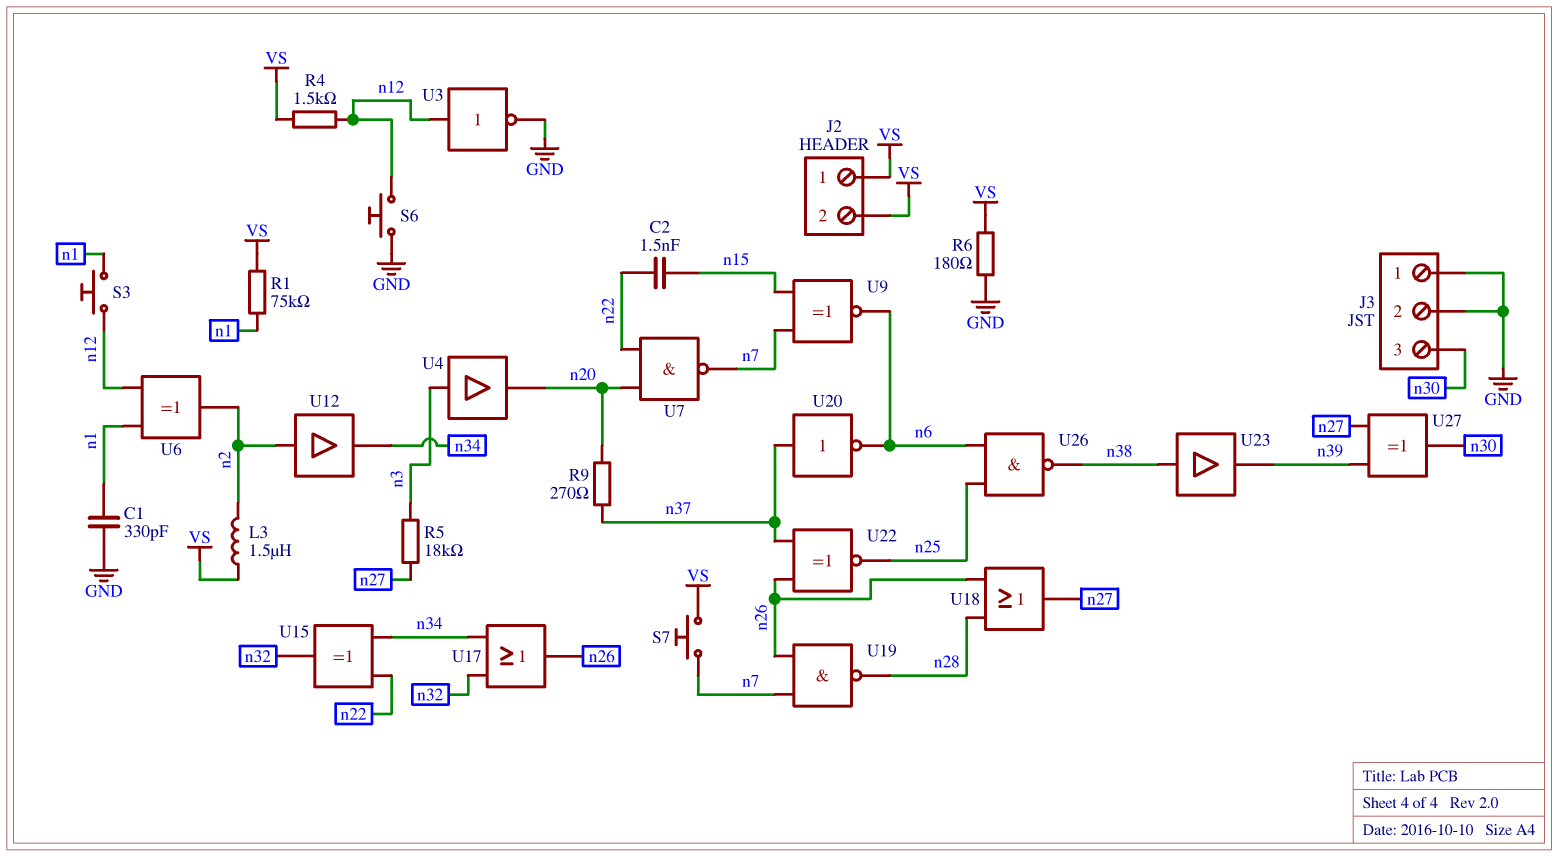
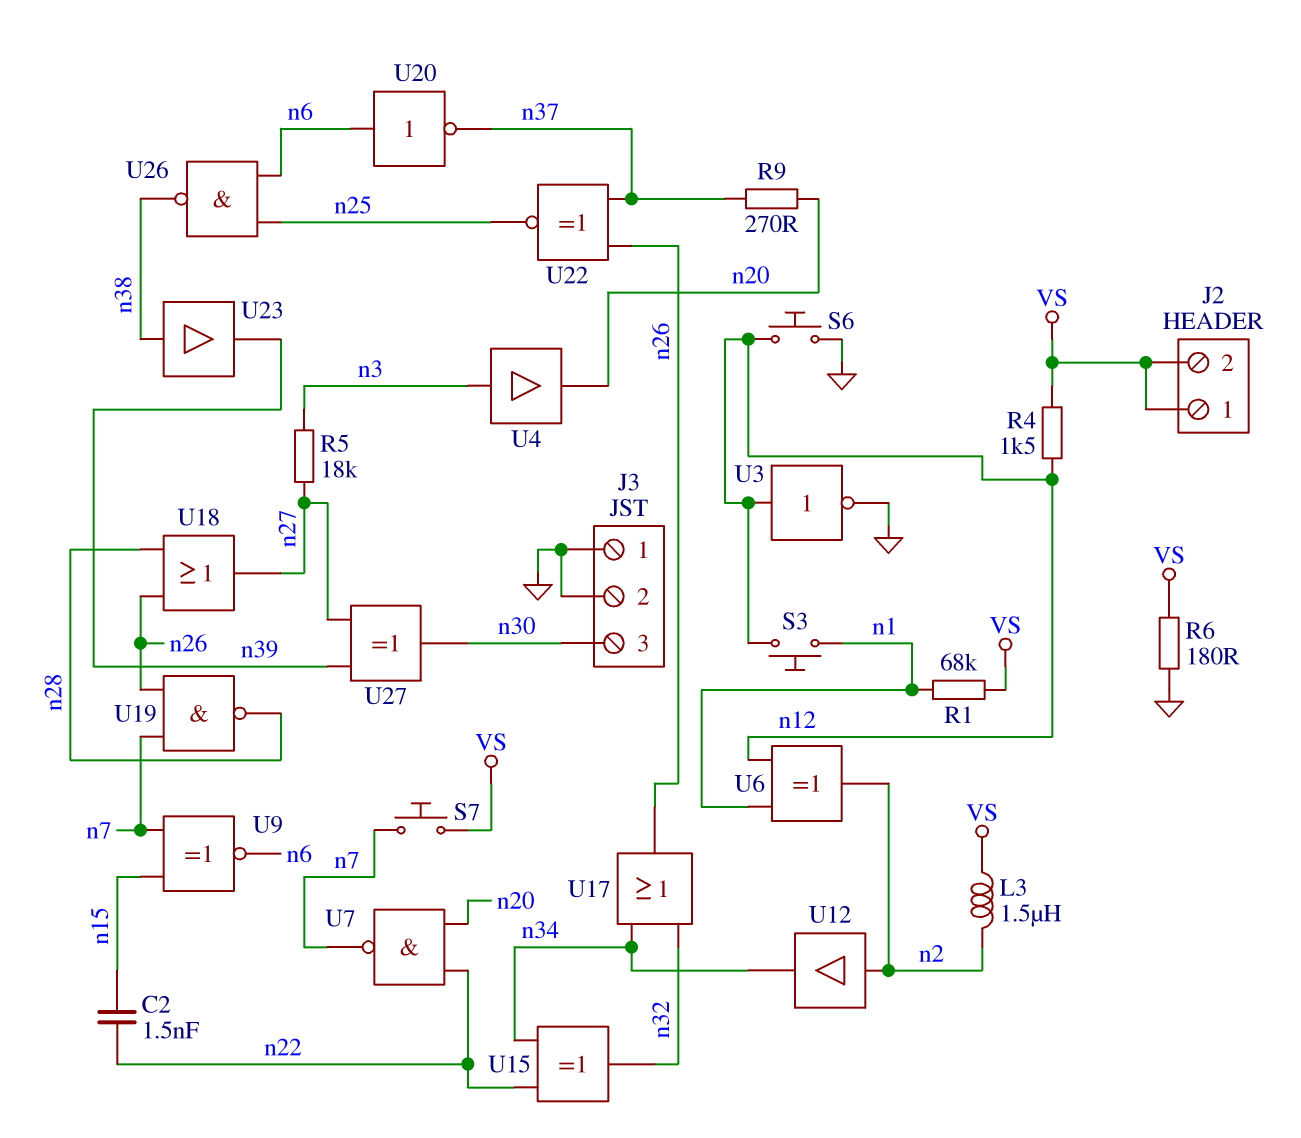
C1: 330pF (GND, n1) -> none
R1: 75k (VS, n1) -> 68k (VS, n1)
U20: NOT (in n37, out n6) -> NOT (in n6, out n37)

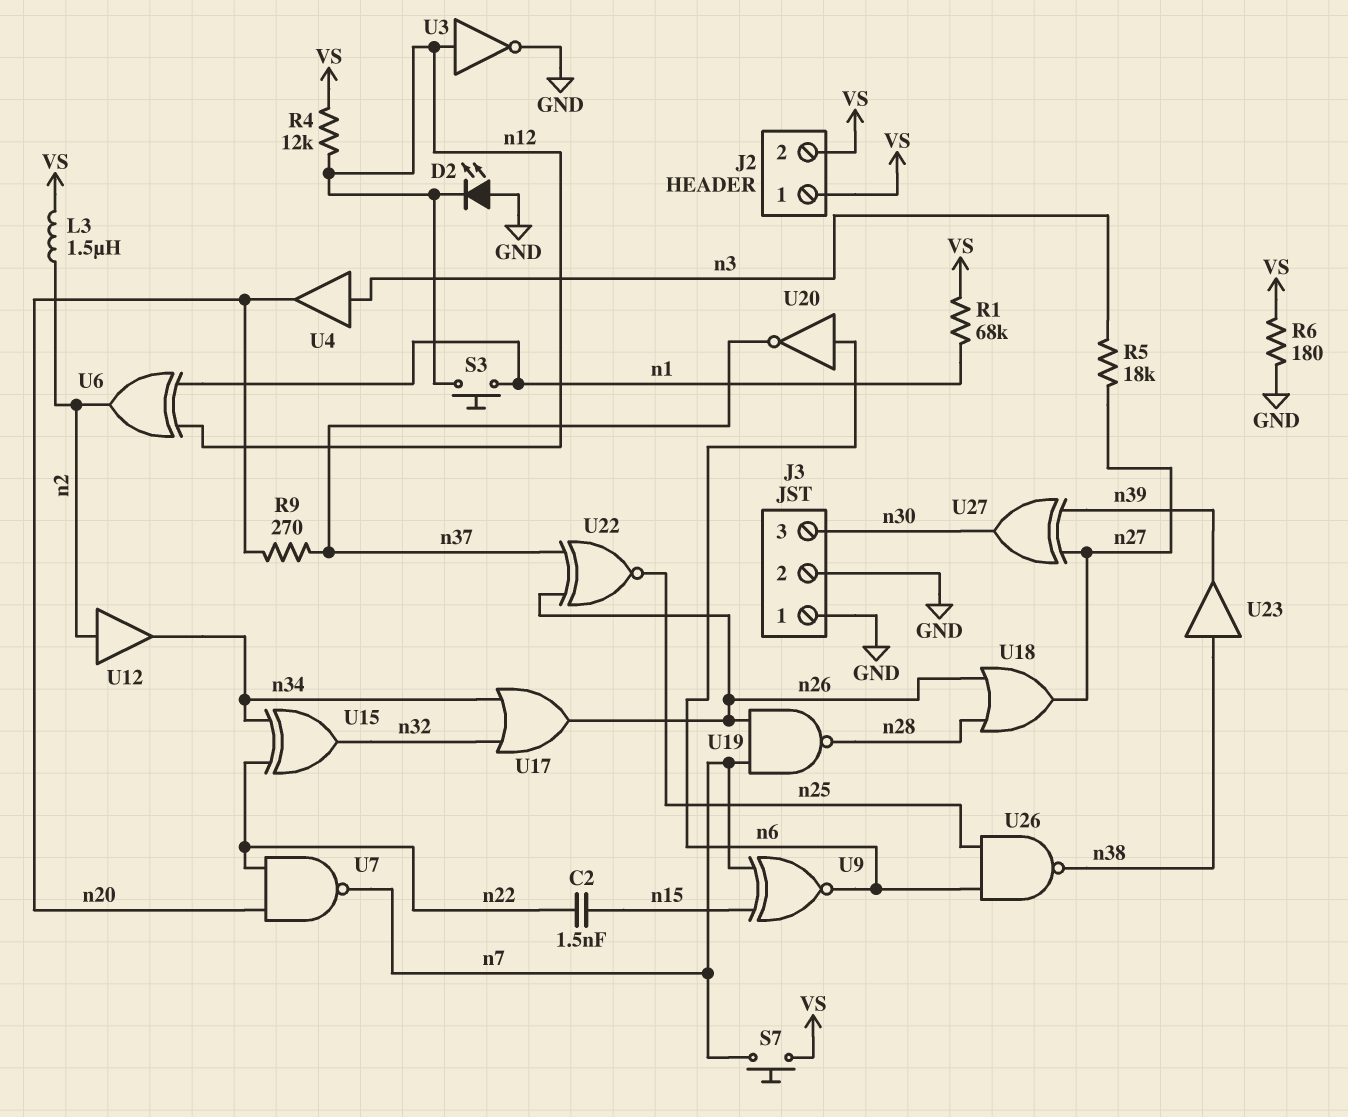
D2: none -> LED (A GND, K n12)
R4: 1.5k (VS, n12) -> 12k (VS, n12)
S6: button (GND, n12) -> none

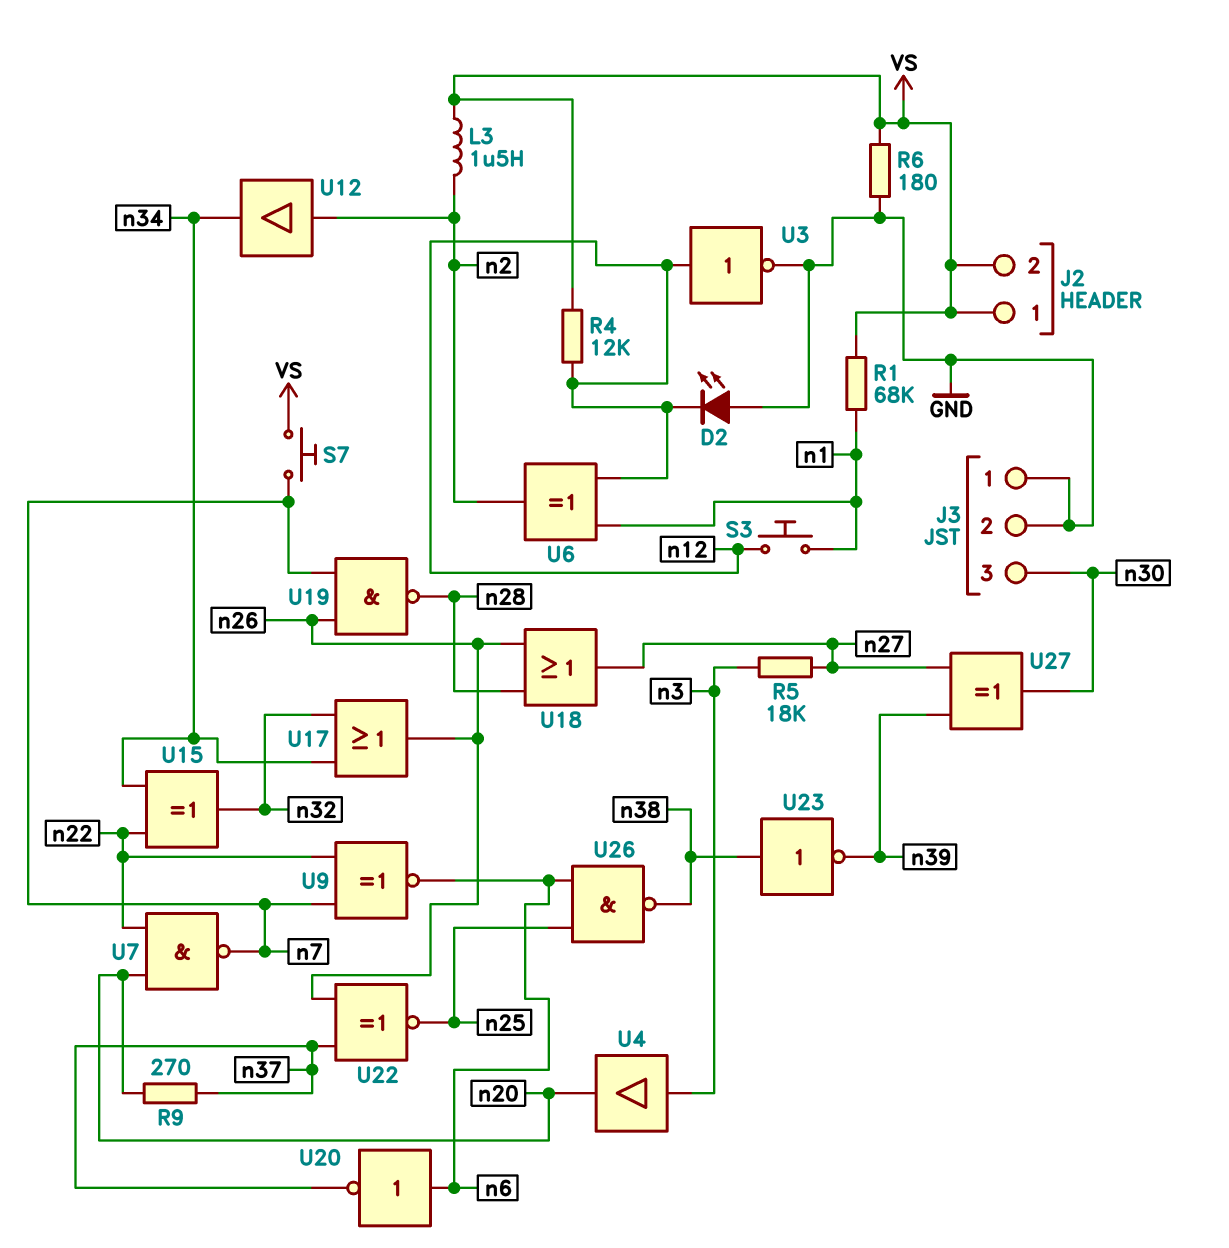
C2: 1.5nF (n15, n22) -> none
U9: XNOR (in n7, in n15, out n6) -> XNOR (in n7, in n22, out n6)
U23: buffer (in n38, out n39) -> NOT (in n38, out n39)

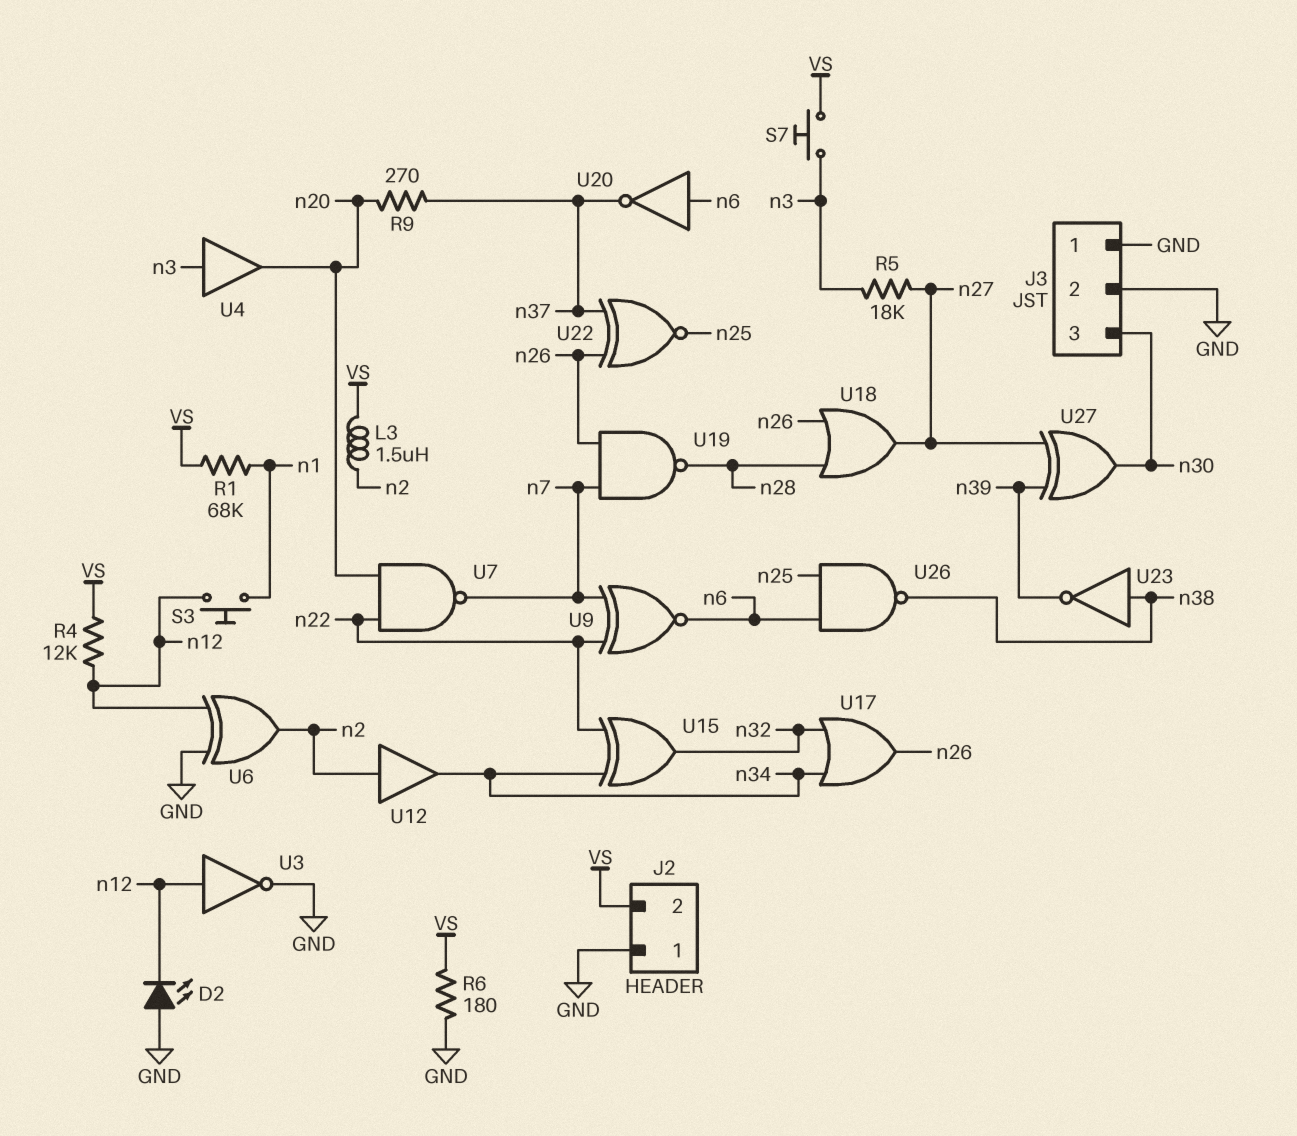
J2 pin 1: VS -> GND
S7: button (VS, n7) -> button (VS, n3)
U6: XOR (in n1, in n12, out n2) -> XOR (in GND, in n12, out n2)

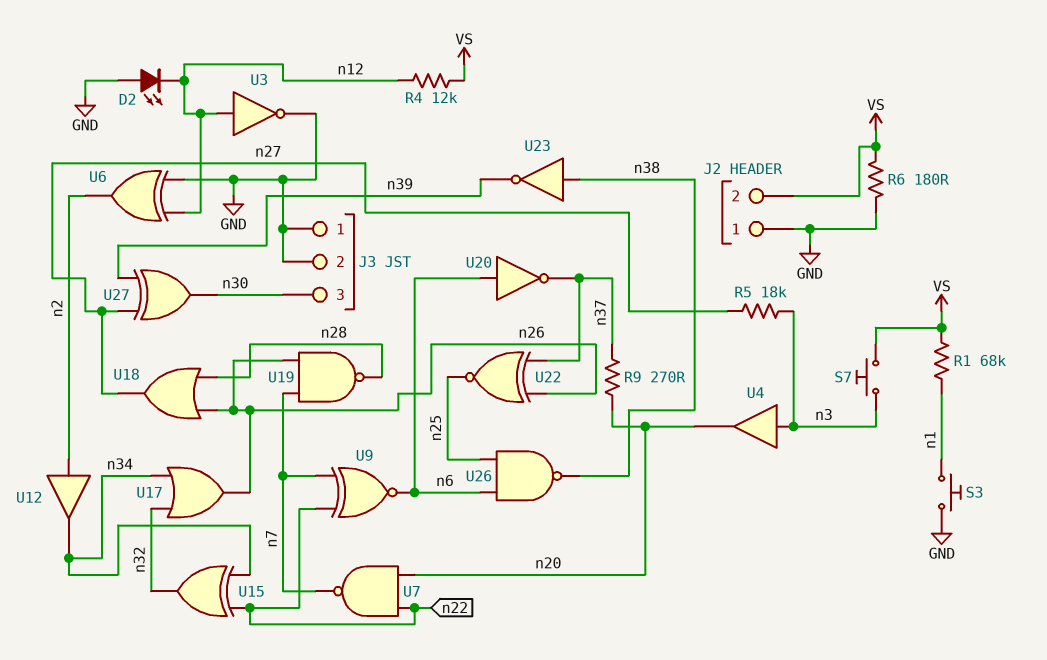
L3: 1.5uH (VS, n2) -> none
S3: button (n1, n12) -> button (GND, n1)

